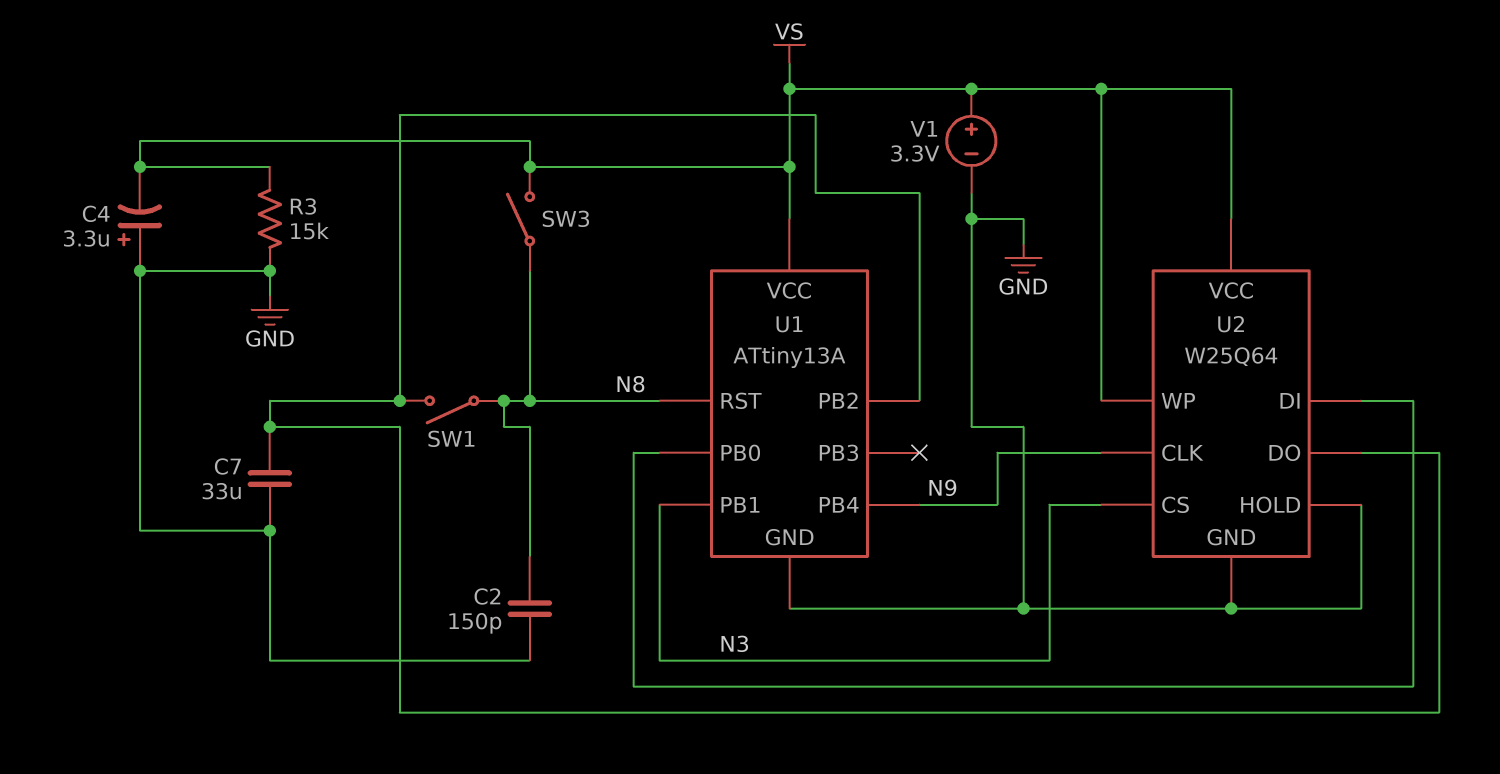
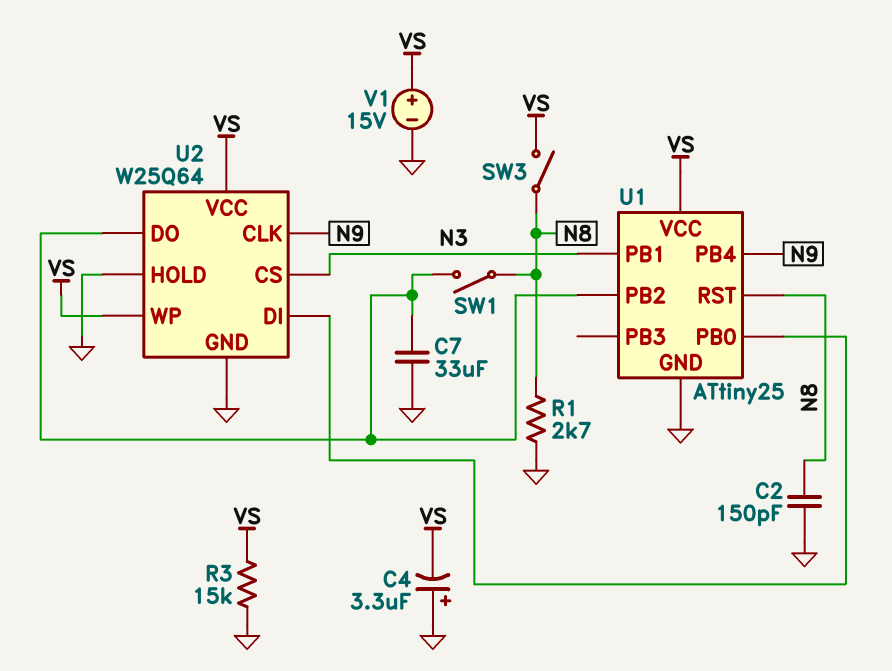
R1: none -> 2.7k (GND, N8)
U1: ATtiny13A -> ATtiny25
V1: 3.3V (plus VS, minus GND) -> 15V (plus VS, minus GND)

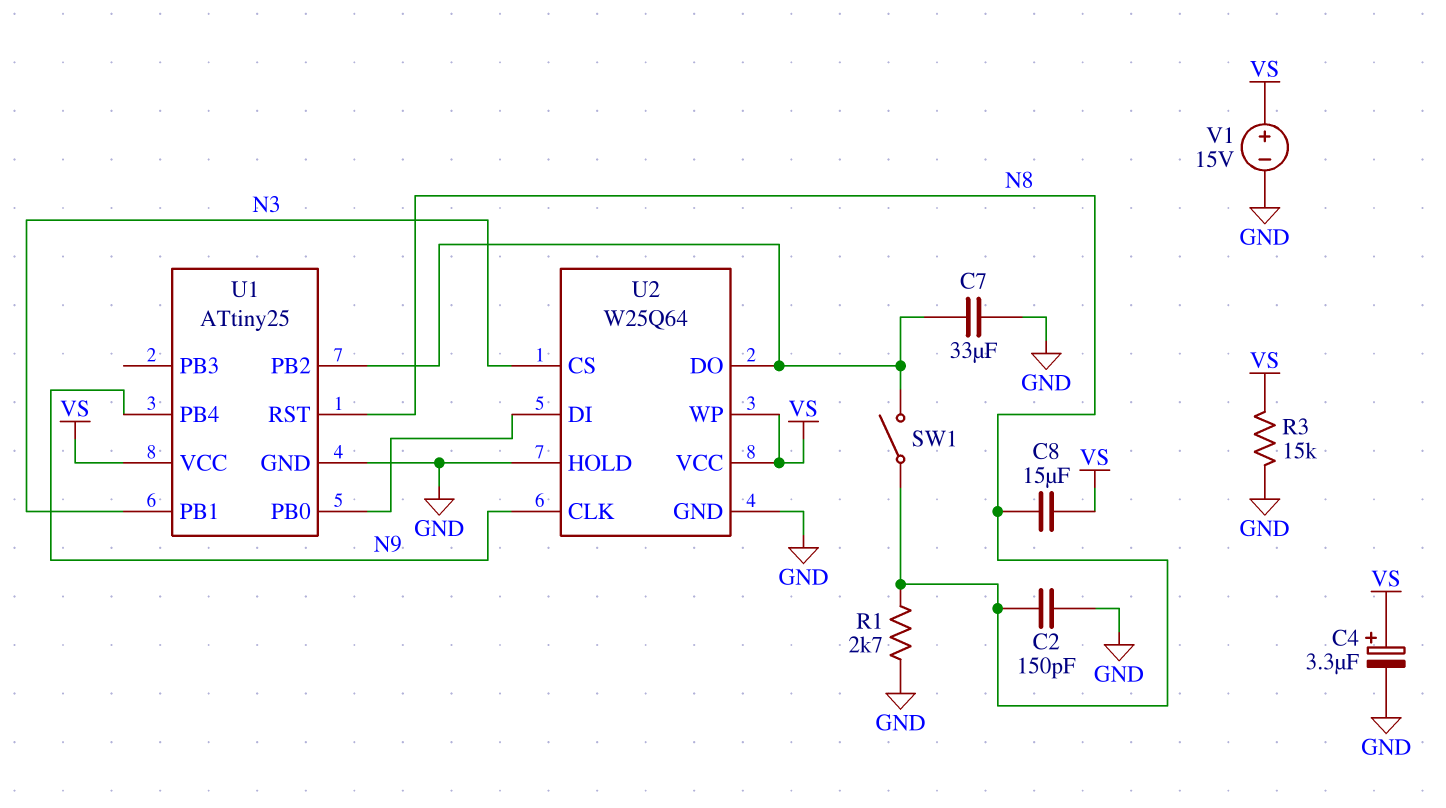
C4: 3.3uF (plus GND, minus VS) -> 3.3uF (plus VS, minus GND)
C8: none -> 15uF (N8, VS)
SW3: switch (N8, VS) -> none

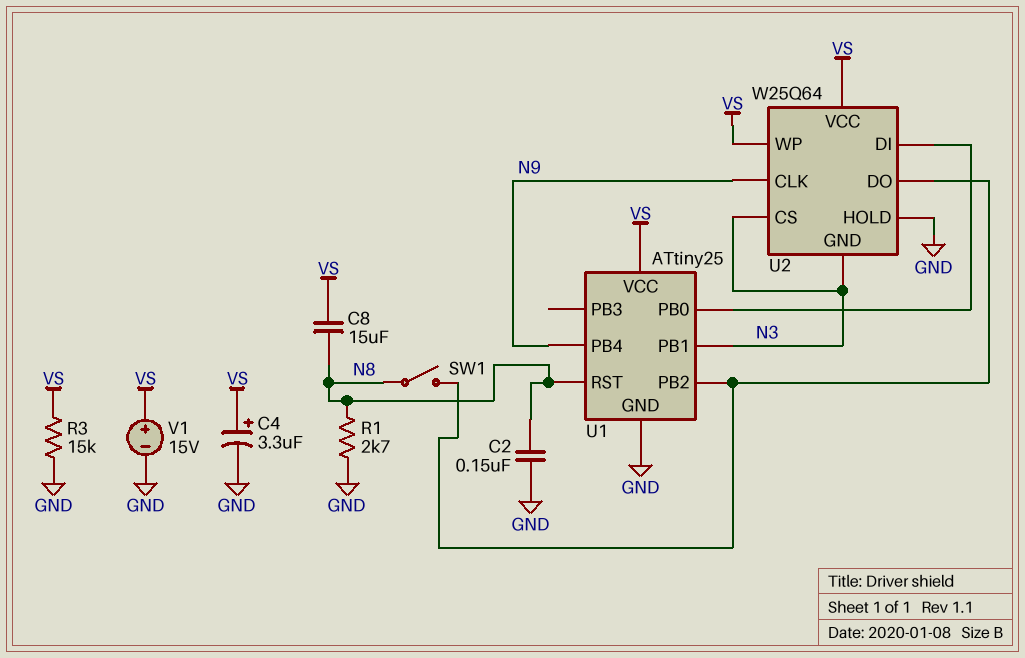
C2: 150pF (GND, N8) -> 150nF (GND, N8)
C7: 33uF (GND, U1/PB2) -> none
U2 pin GND: GND -> N3

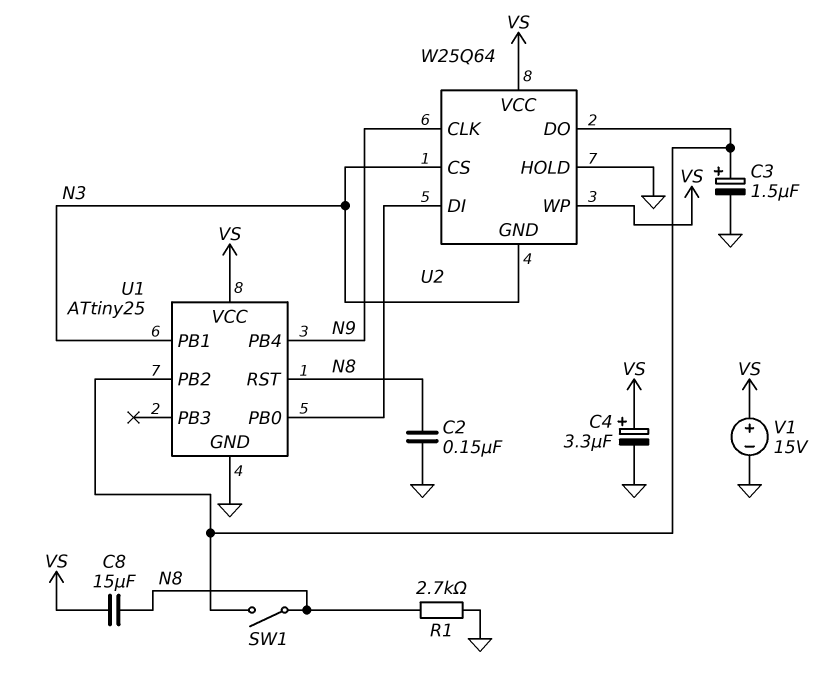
C3: none -> 1.5uF (plus U1/PB2, minus GND)
R3: 15k (GND, VS) -> none

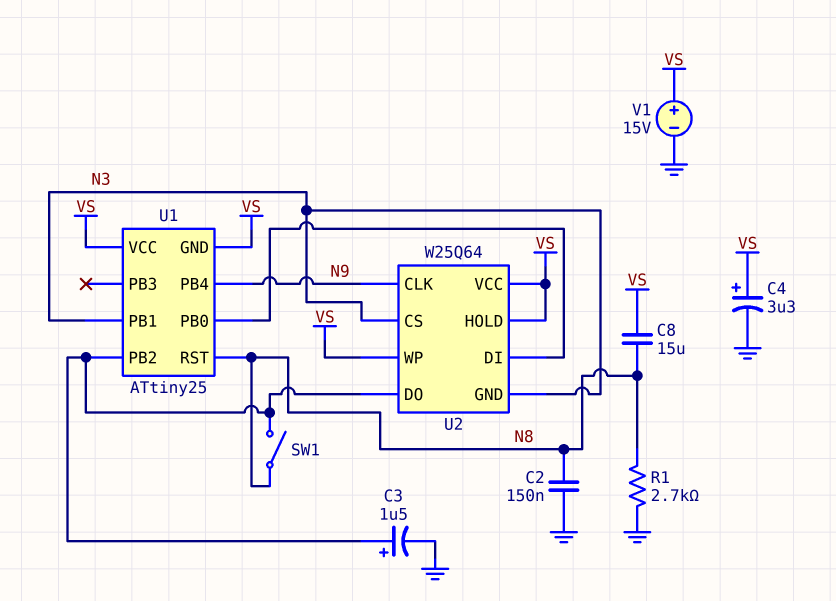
U1 pin GND: GND -> VS
U2 pin HOLD: GND -> VS

